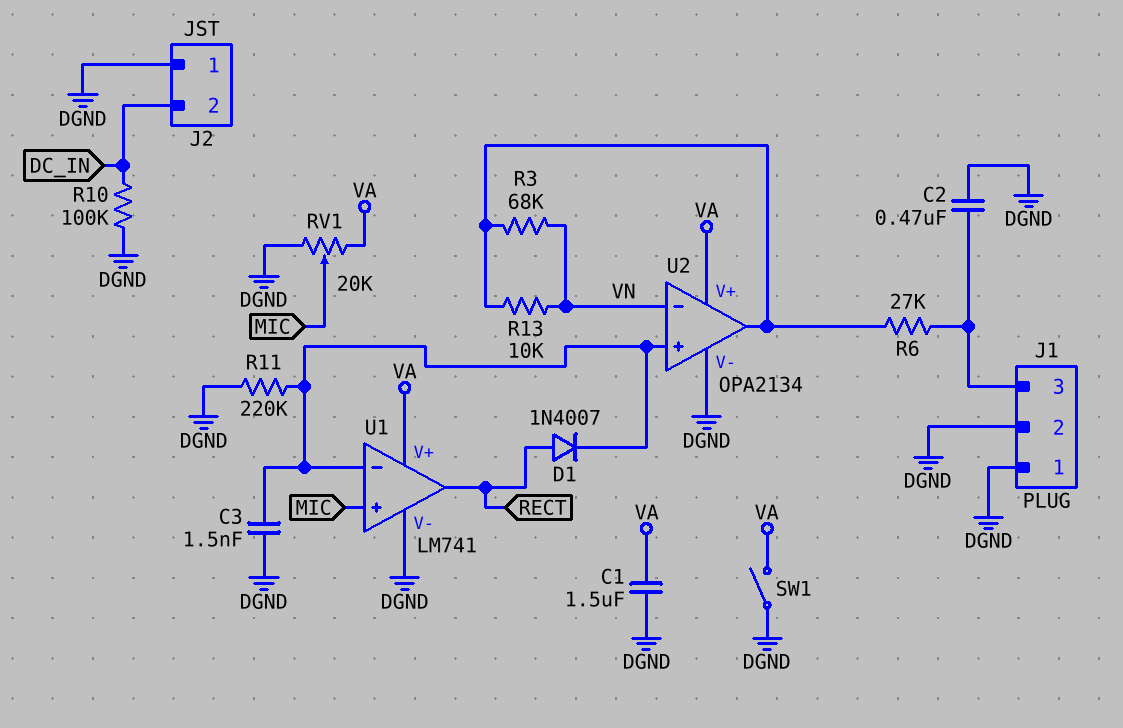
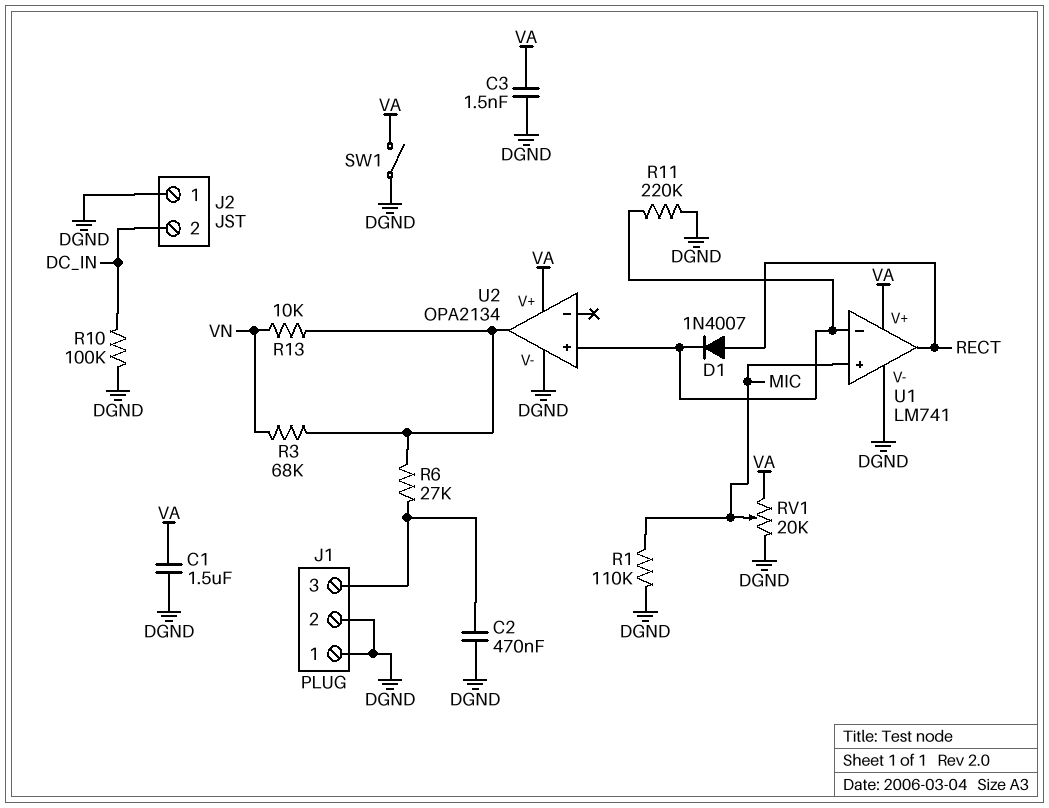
C3: 1.5nF (DGND, U1/in-) -> 1.5nF (DGND, VA)
R1: none -> 110k (DGND, MIC)
U2 pin in-: VN -> none

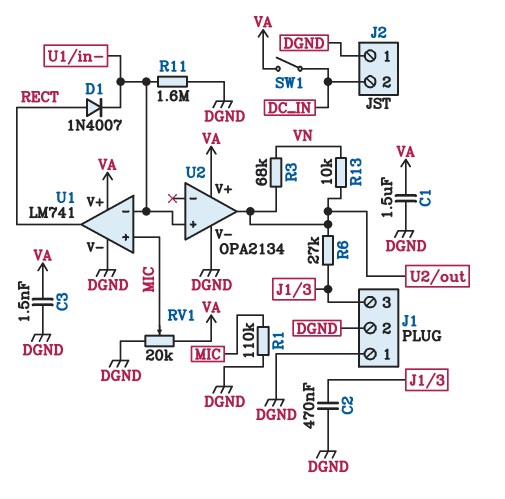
R10: 100k (DC_IN, DGND) -> none
R11: 220k (DGND, U1/in-) -> 1.6M (DGND, U1/in-)
SW1: switch (DGND, VA) -> switch (DC_IN, VA)

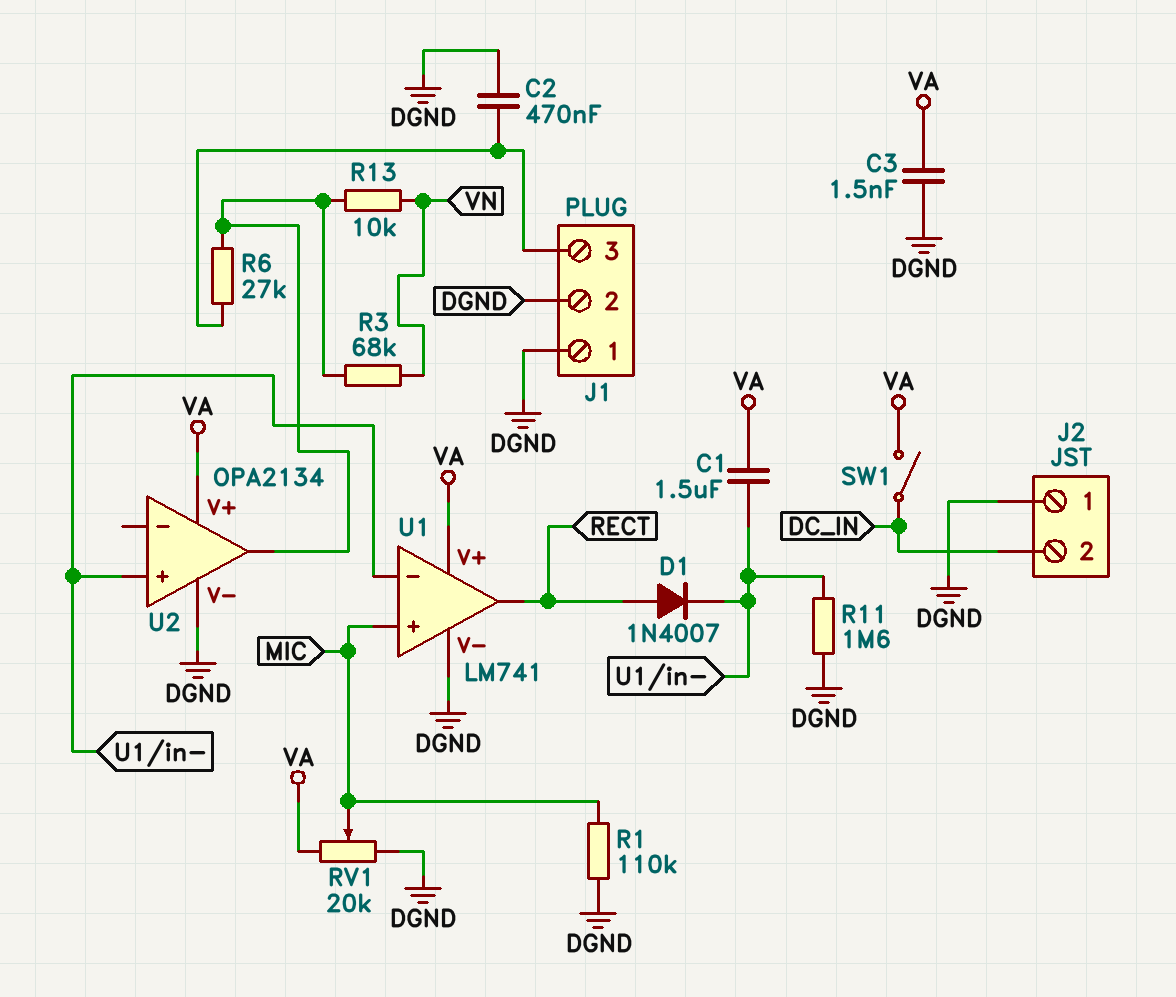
C1: 1.5uF (DGND, VA) -> 1.5uF (U1/in-, VA)

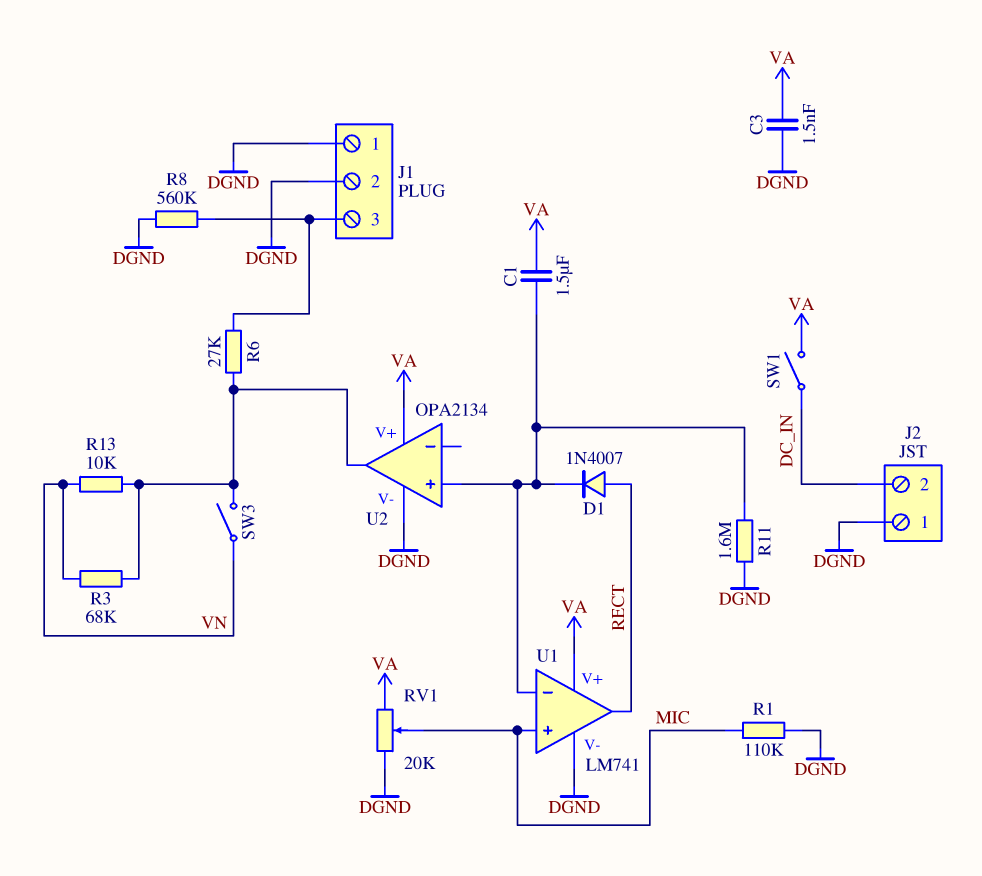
C2: 470nF (DGND, J1/3) -> none
R8: none -> 560k (DGND, J1/3)
SW3: none -> switch (U2/out, VN)

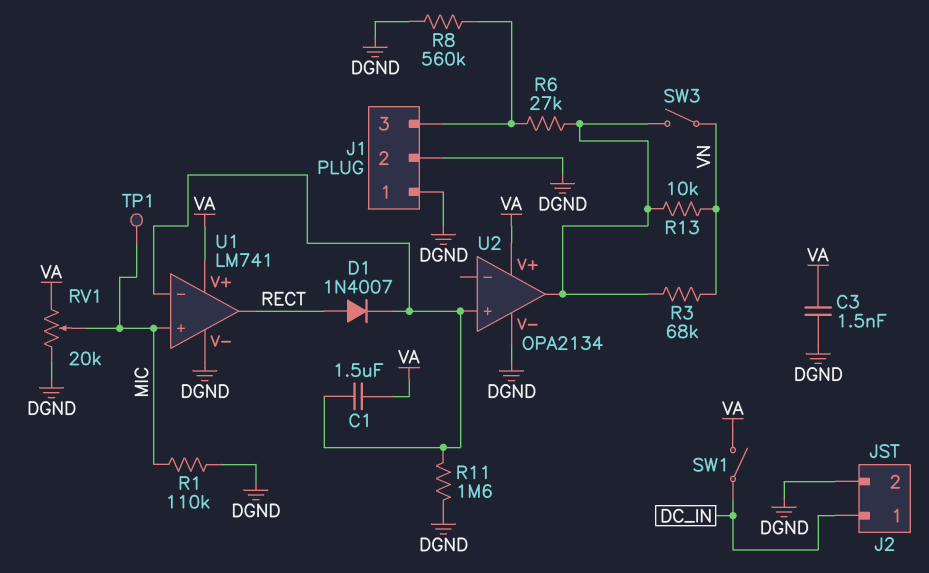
J2 pin 1: DGND -> DC_IN
J2 pin 2: DC_IN -> DGND
TP1: none -> test point (MIC)

